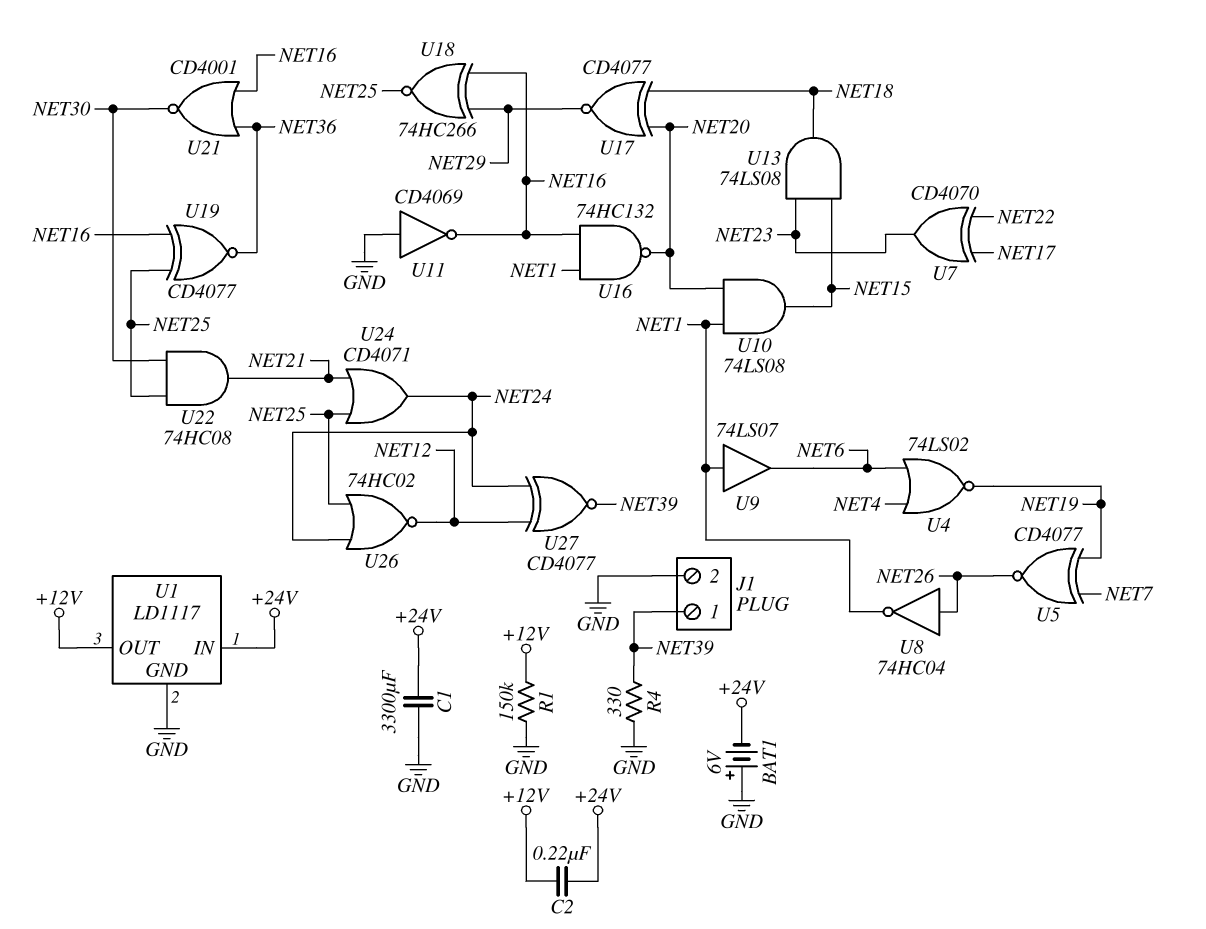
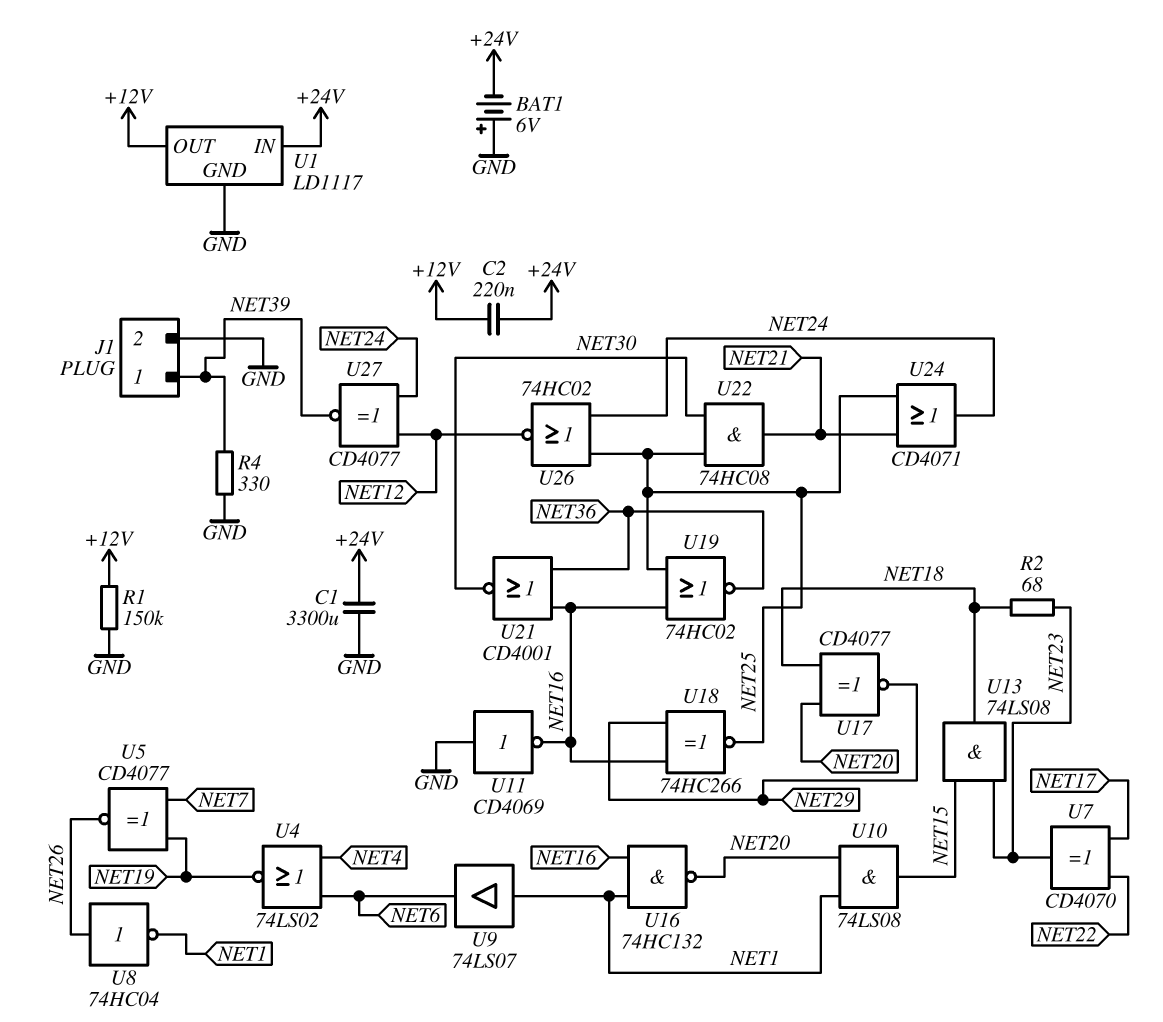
R2: none -> 68 (NET18, NET23)
U19: XNOR CD4077 (in NET16, in NET25, out NET36) -> NOR 74HC02 (in NET16, in NET25, out NET36)

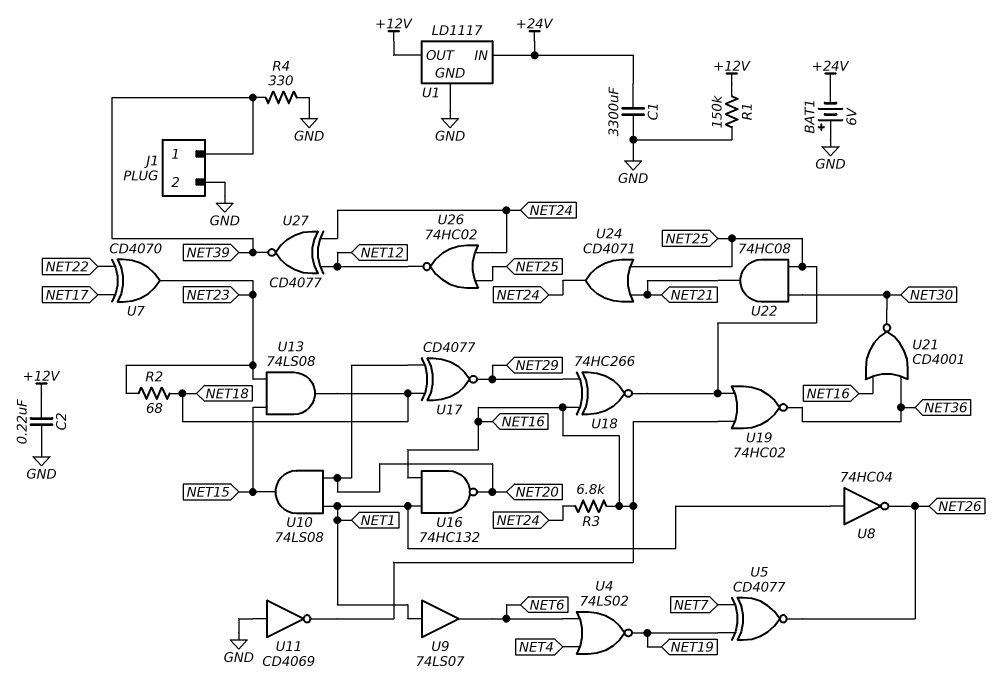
C2: 220nF (+12V, +24V) -> 220nF (+12V, GND)
R3: none -> 6.8k (NET16, NET24)
U8: NOT 74HC04 (in NET26, out NET1) -> NOT 74HC04 (in NET1, out NET26)

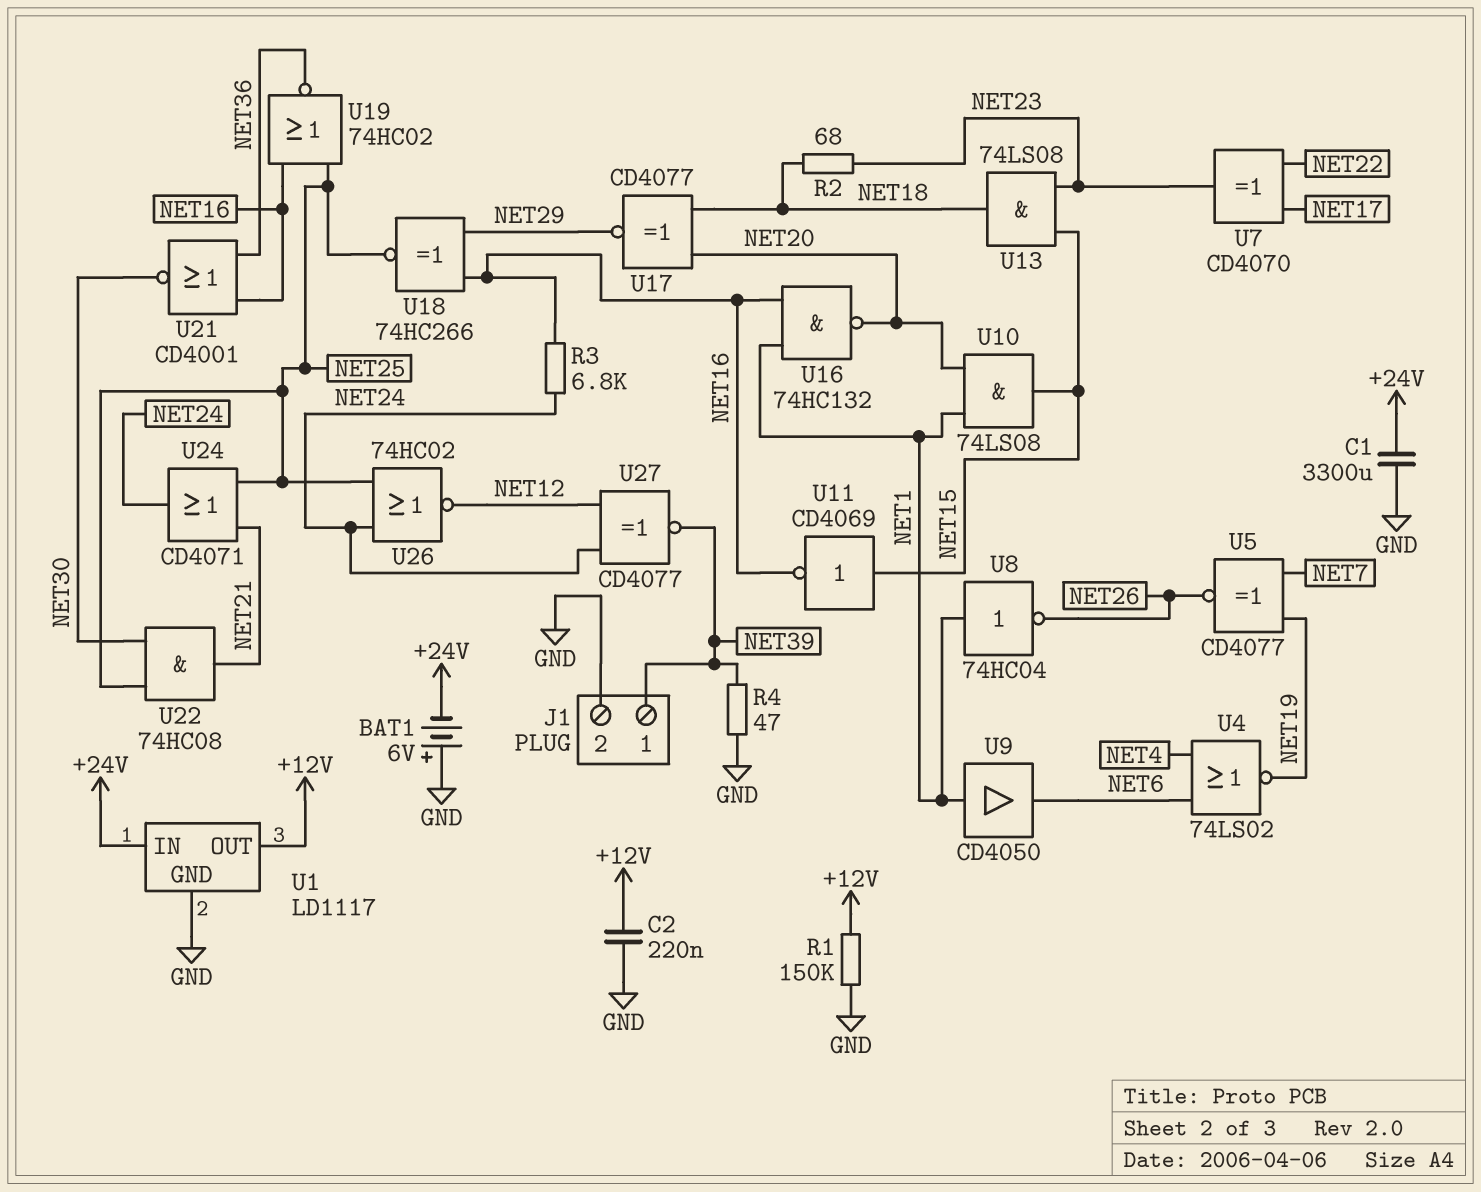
R4: 330 (GND, NET39) -> 47 (GND, NET39)
U9: buffer 74LS07 (in NET1, out NET6) -> buffer CD4050 (in NET1, out NET6)
U11: NOT CD4069 (in GND, out NET16) -> NOT CD4069 (in NET15, out NET16)

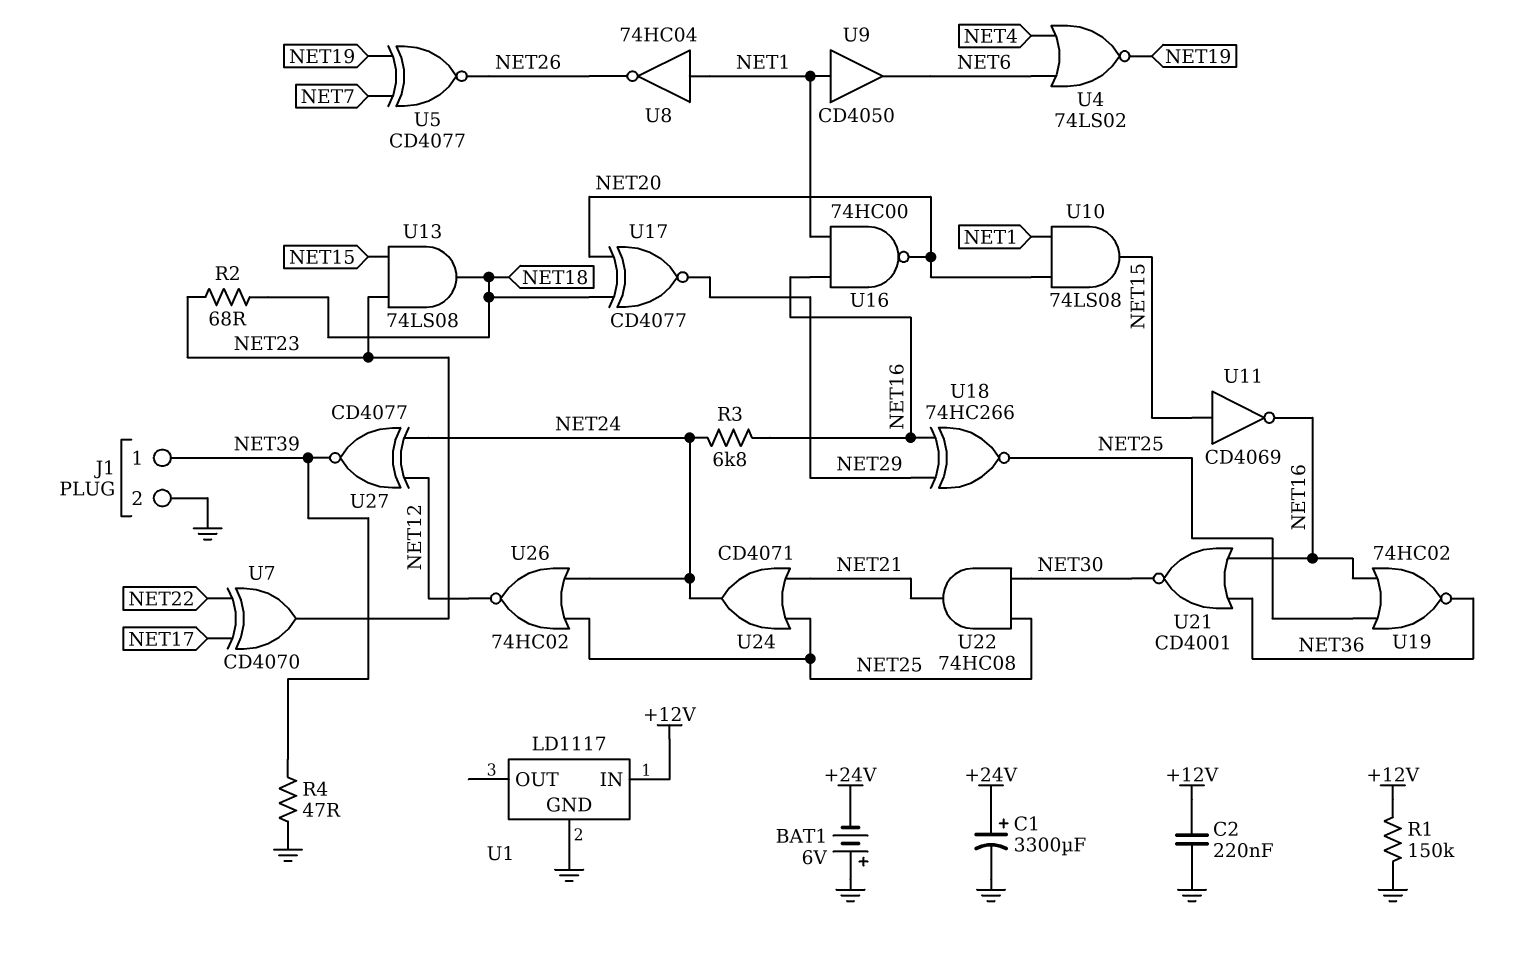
C1: 3300uF (+24V, GND) -> 3300uF (plus +24V, minus GND)
U1 pin IN: +24V -> +12V
U1 pin OUT: +12V -> none
U16: NAND 74HC132 (in NET1, in NET16, out NET20) -> NAND 74HC00 (in NET1, in NET16, out NET20)

